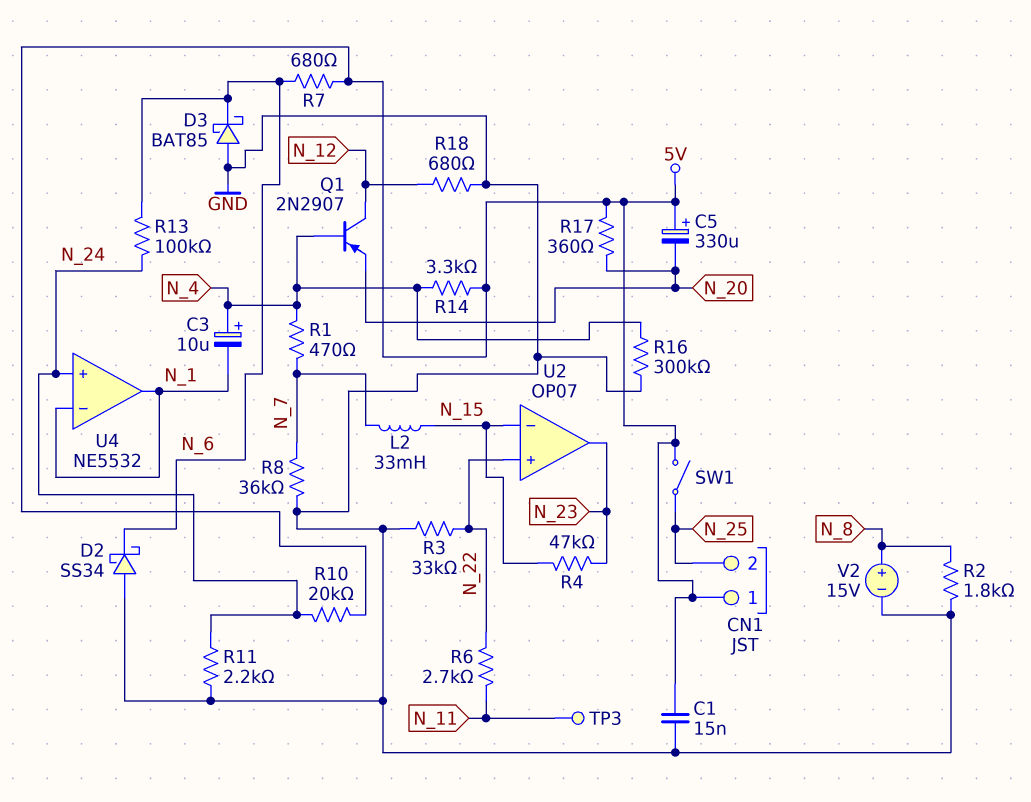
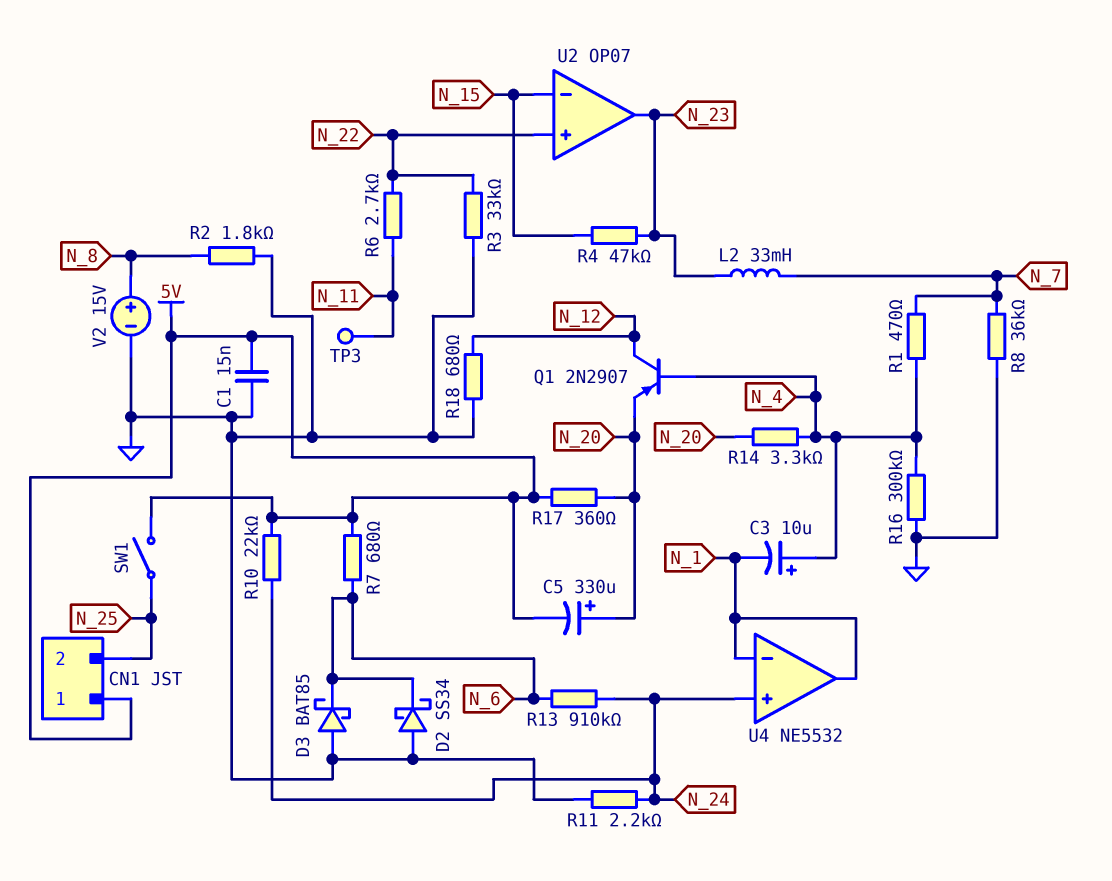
C5: 330uF (plus 5V, minus N_20) -> 330uF (plus N_20, minus 5V)
L2: 33mH (N_7, N_15) -> 33mH (N_7, N_23)
R10: 20k (5V, N_24) -> 22k (5V, N_24)
R13: 100k (N_6, N_24) -> 910k (N_6, N_24)
R14: 3.3k (5V, N_4) -> 3.3k (N_4, N_20)

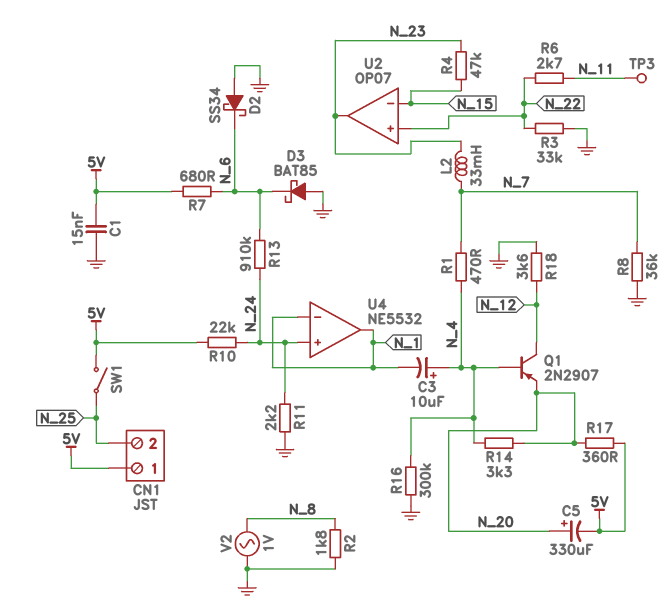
R18: 680 (GND, N_12) -> 3.6k (GND, N_12)
V2: 15V (plus N_8, minus GND) -> AC 1V (GND, N_8)

